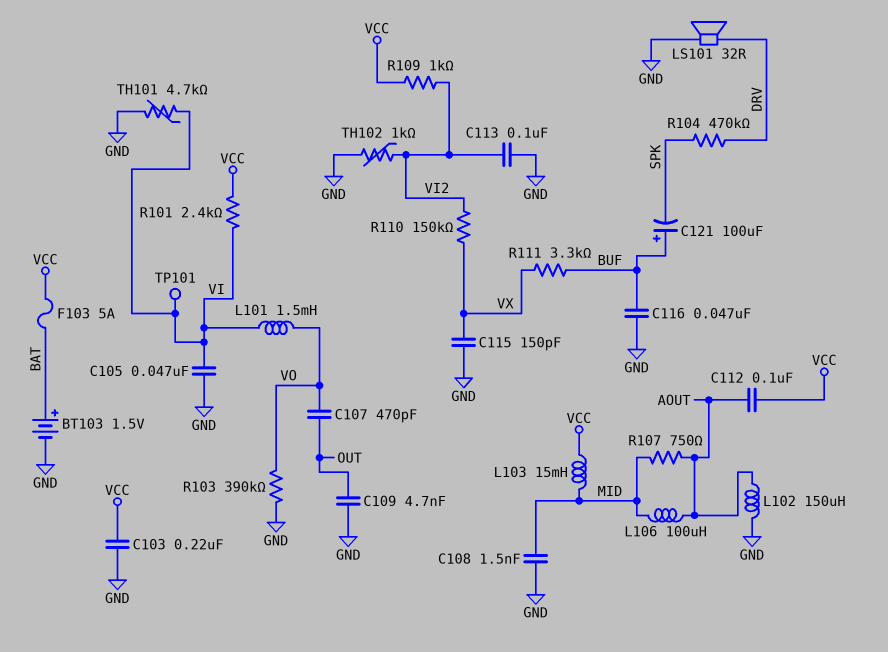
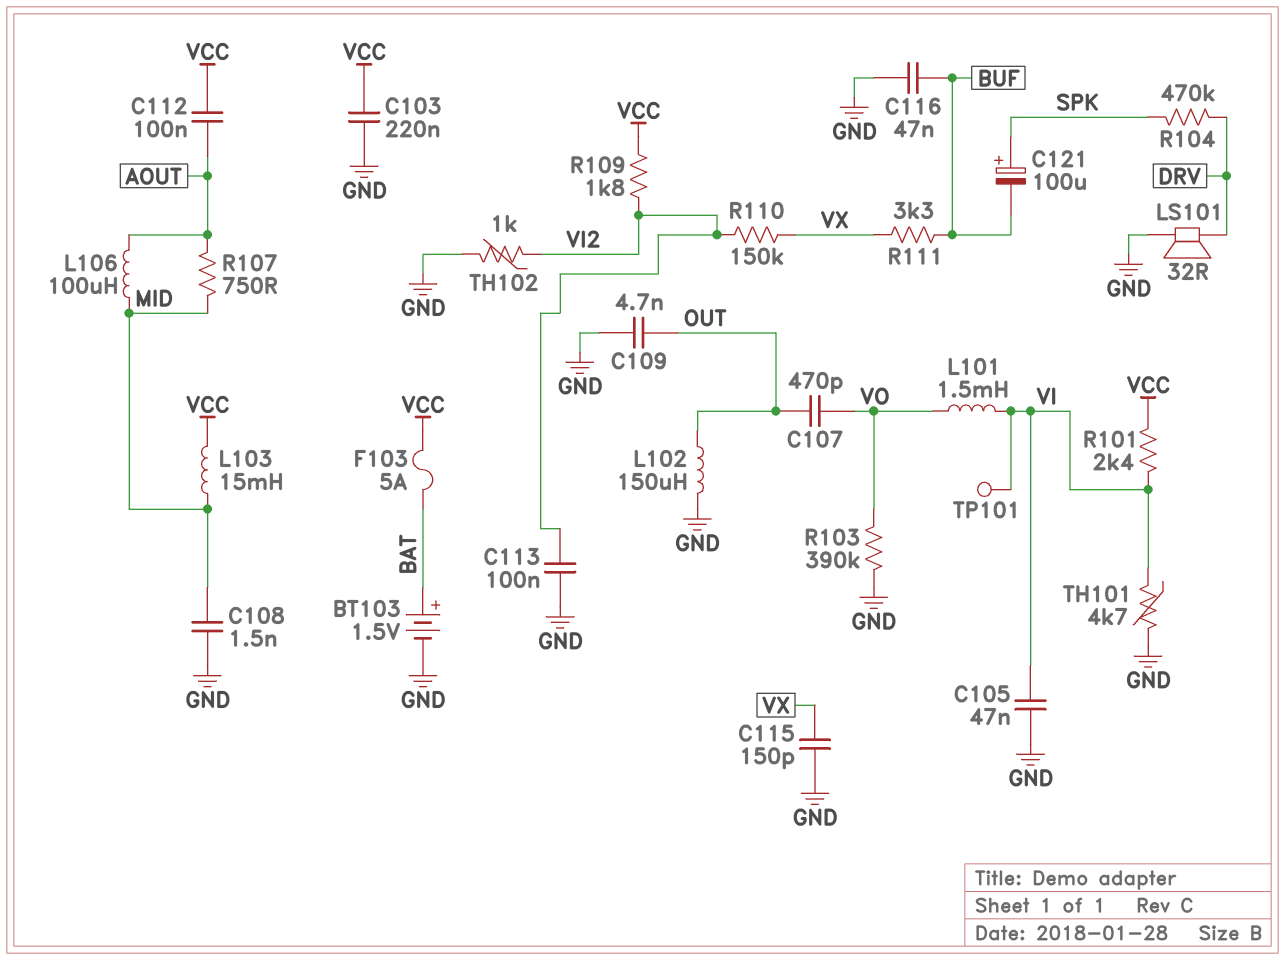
C121: 100uF (plus BUF, minus SPK) -> 100uF (plus SPK, minus BUF)
L102: 150uH (AOUT, GND) -> 150uH (GND, OUT)
R109: 1k (VCC, VI2) -> 1.8k (VCC, VI2)

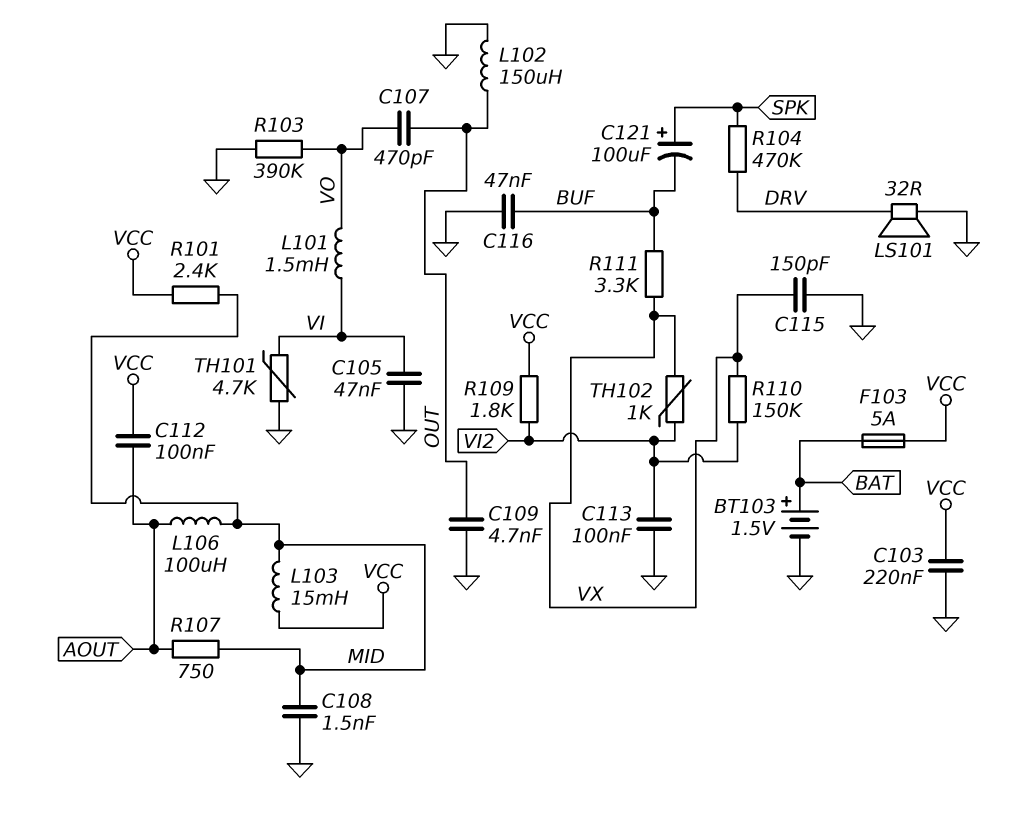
R101: 2.4k (VCC, VI) -> 2.4k (MID, VCC)
TH102: 1k (GND, VI2) -> 1k (VI2, VX)
TP101: test point (VI) -> none

